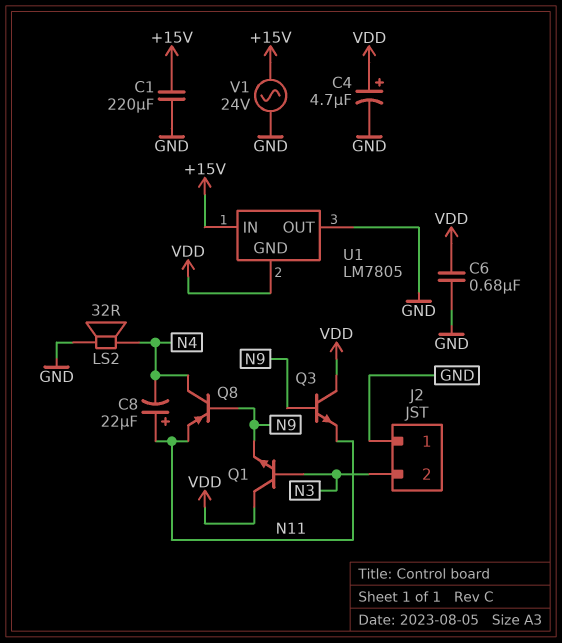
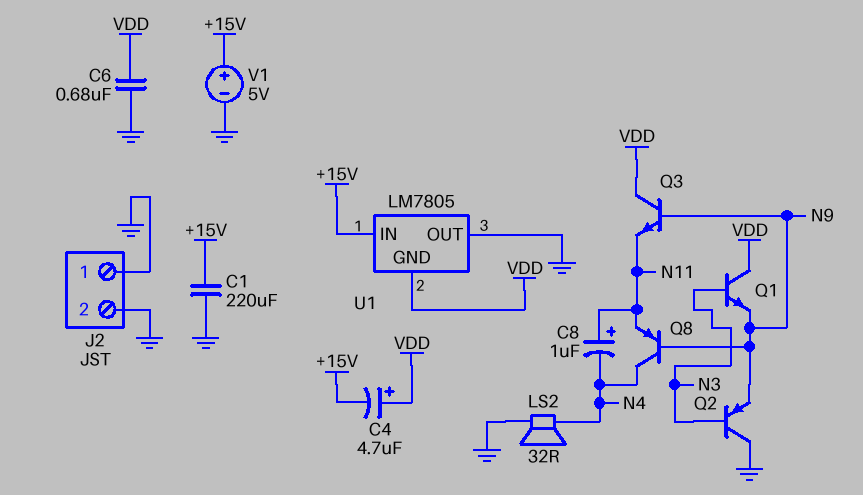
C4: 4.7uF (plus VDD, minus GND) -> 4.7uF (plus VDD, minus +15V)
C8: 22uF (plus N11, minus N4) -> 1uF (plus N11, minus N4)
J2 pin 2: N3 -> GND
Q2: none -> PNP (B N3, C GND, E N9)
V1: AC 24V (+15V, GND) -> 5V (plus +15V, minus GND)

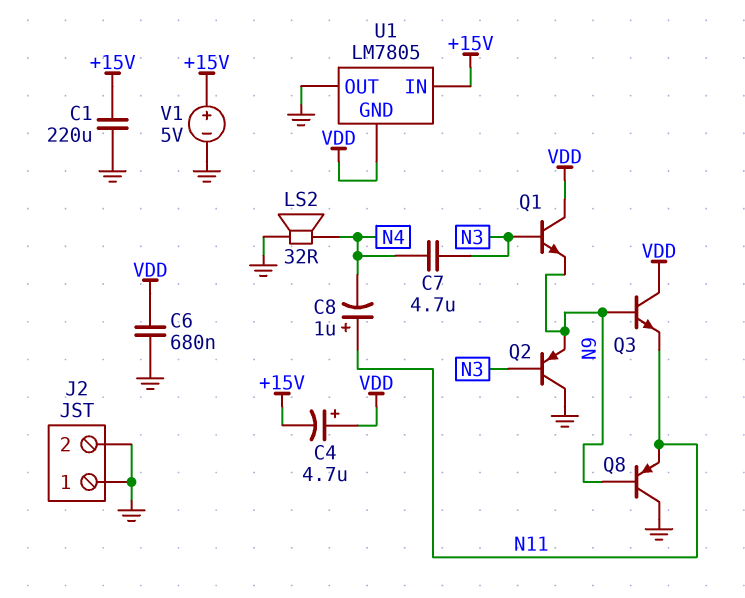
C7: none -> 4.7uF (N3, N4)
Q8: PNP (B N9, C N4, E N11) -> PNP (B N9, C GND, E N11)

